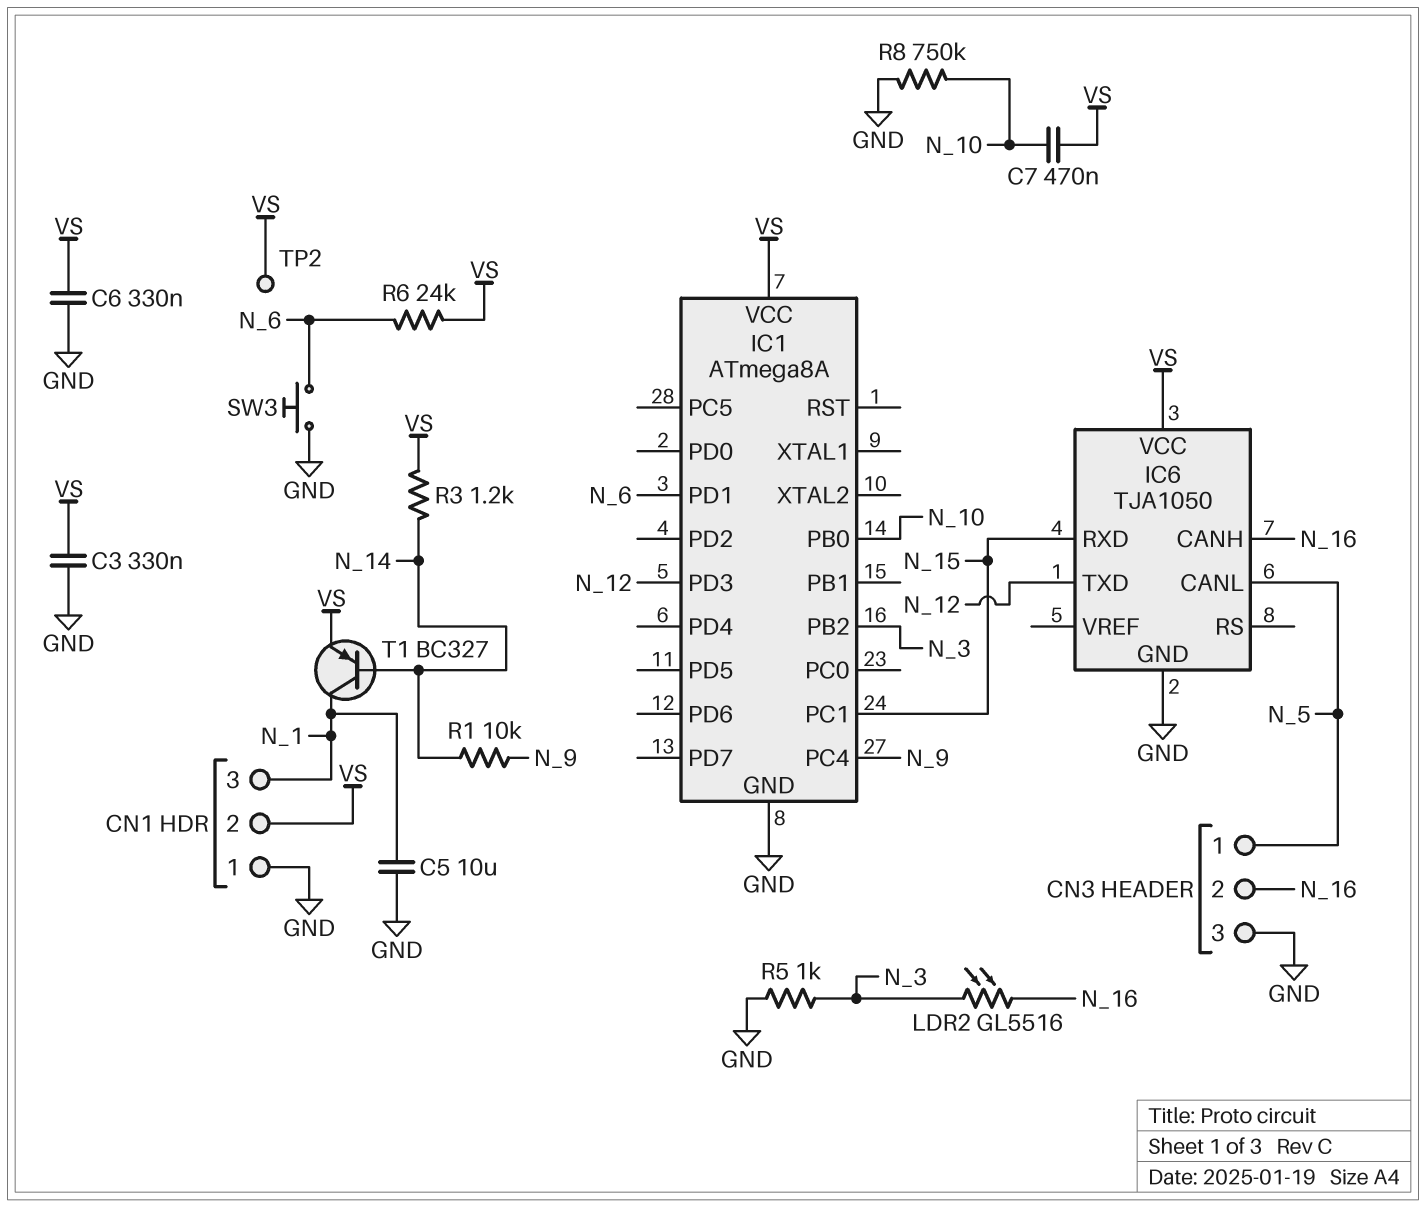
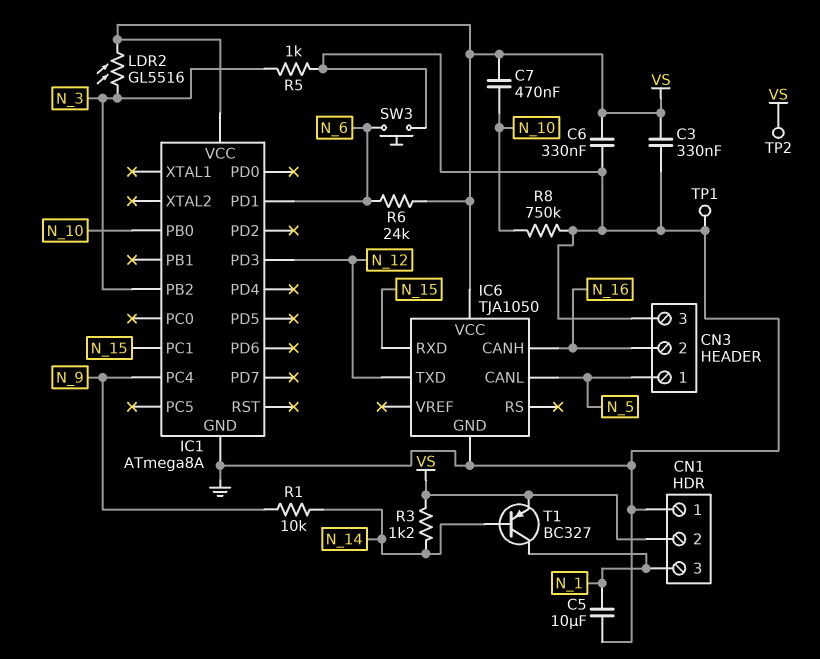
LDR2: GL5516 (N_3, N_16) -> GL5516 (N_3, VS)
TP1: none -> test point (GND)

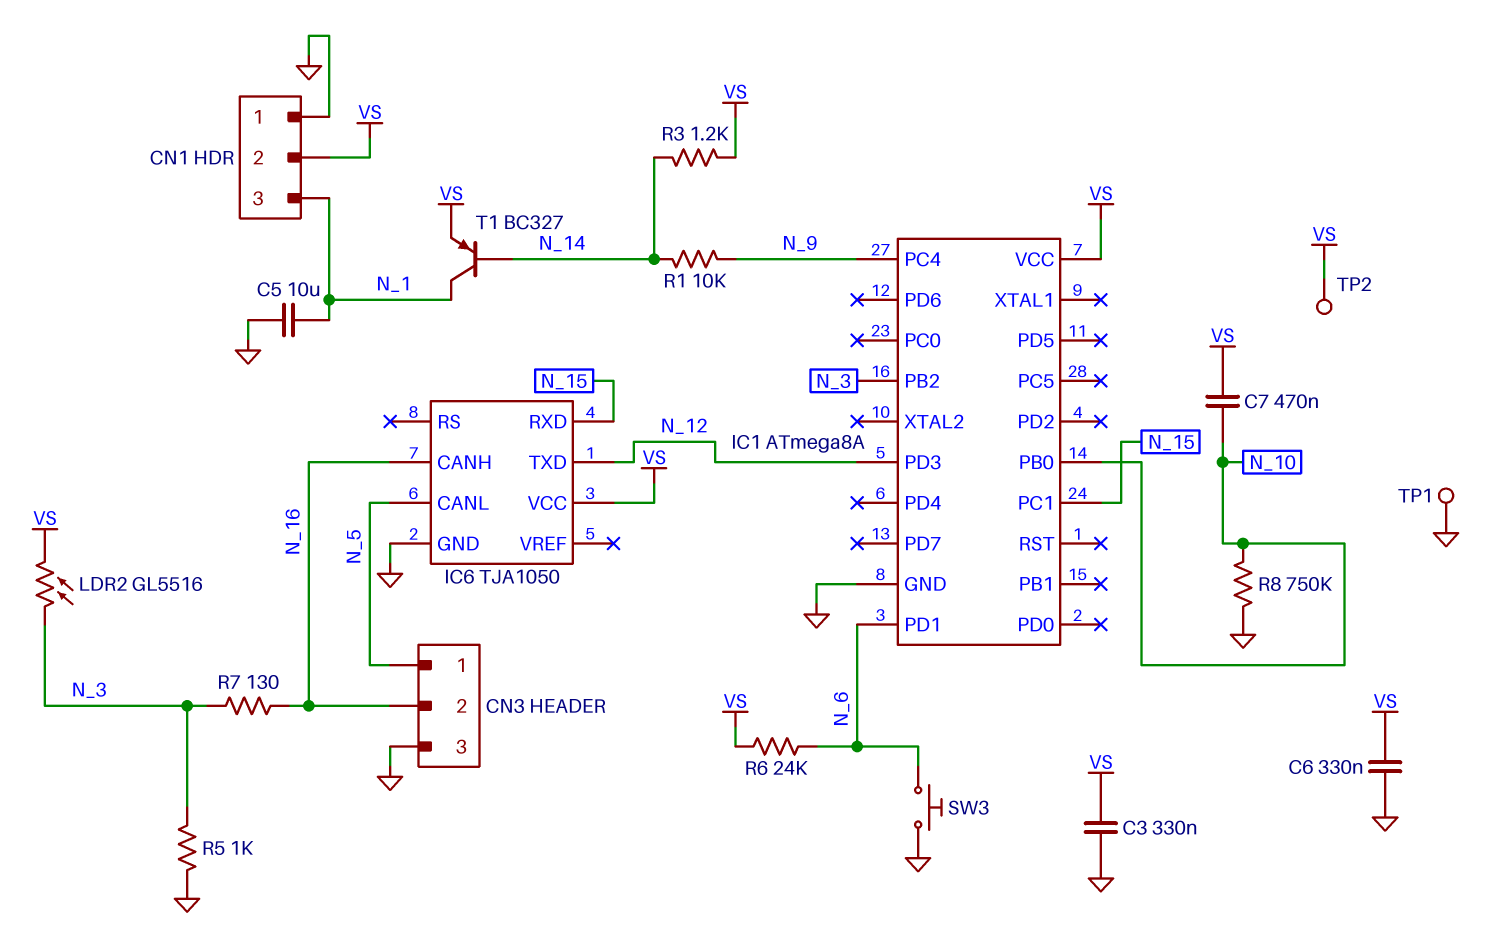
R7: none -> 130 (N_3, N_16)

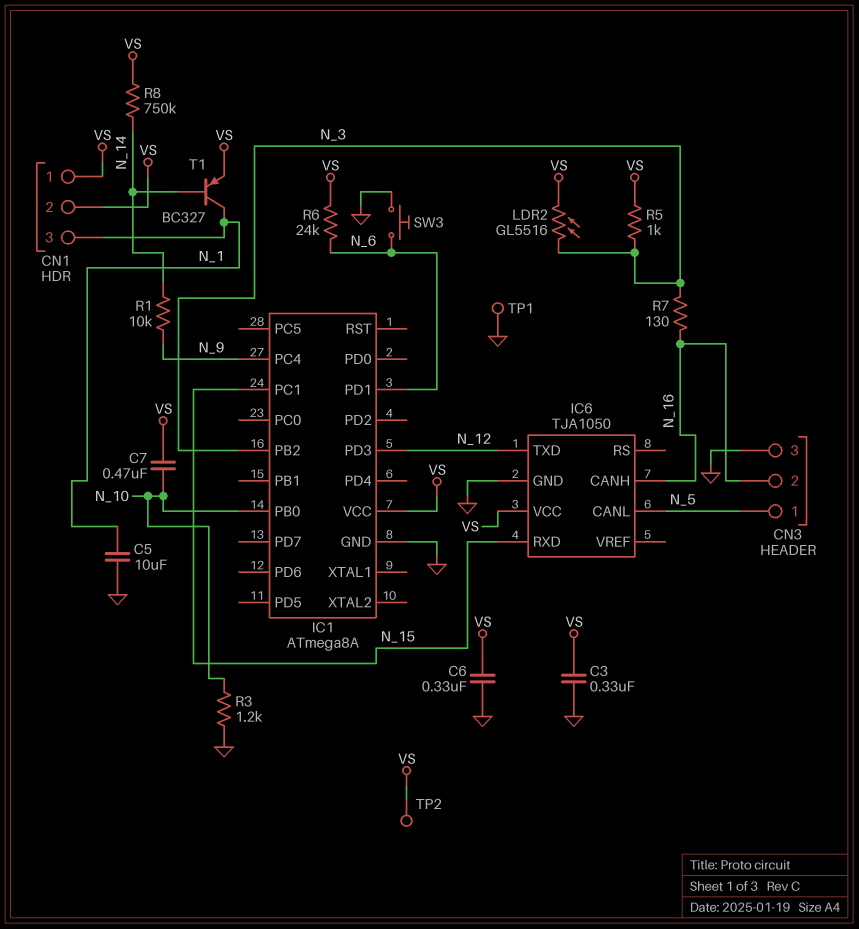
CN1 pin 1: GND -> VS
R3: 1.2k (N_14, VS) -> 1.2k (GND, N_10)
R5: 1k (GND, N_3) -> 1k (N_3, VS)
R8: 750k (GND, N_10) -> 750k (N_14, VS)

